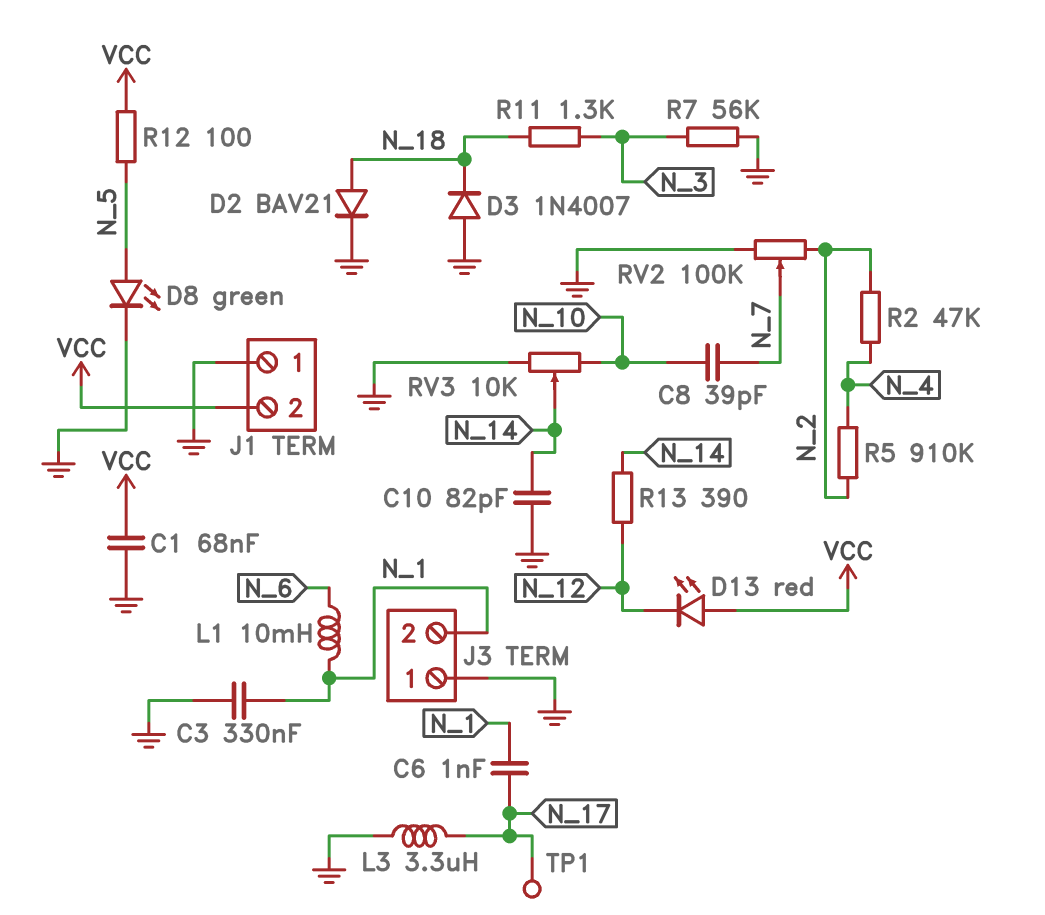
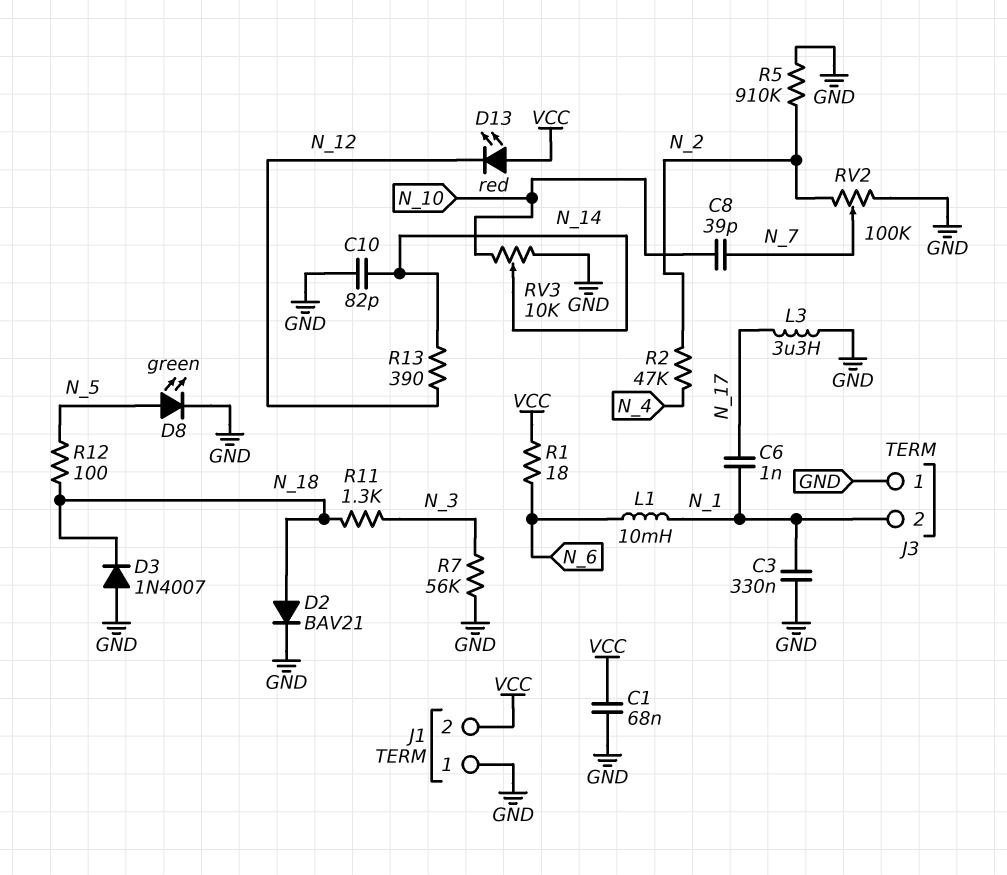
R1: none -> 18 (N_6, VCC)
R5: 910k (N_2, N_4) -> 910k (GND, N_2)
R12: 100 (N_5, VCC) -> 100 (N_5, N_18)
TP1: test point (N_17) -> none

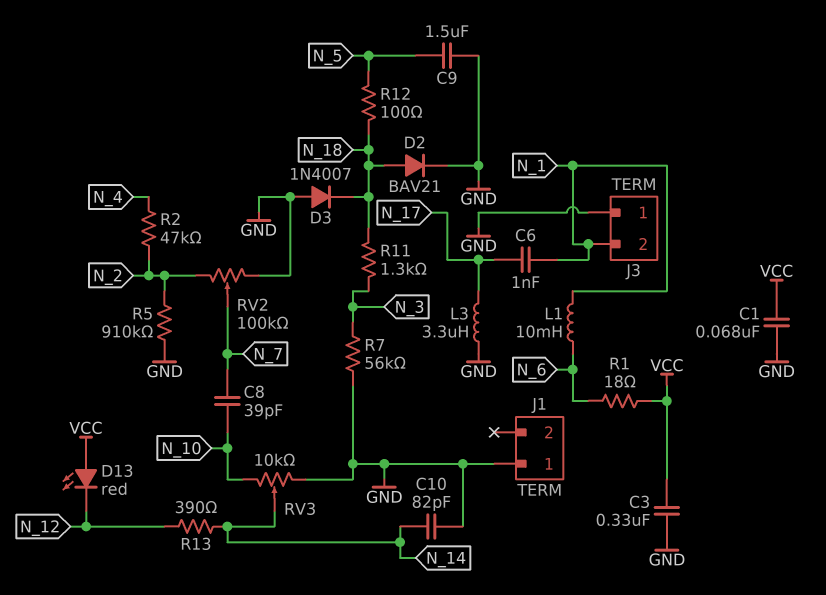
C3: 330nF (GND, N_1) -> 330nF (GND, VCC)
C9: none -> 1.5uF (GND, N_5)
D8: LED green (A N_5, K GND) -> none
J1 pin 2: VCC -> none

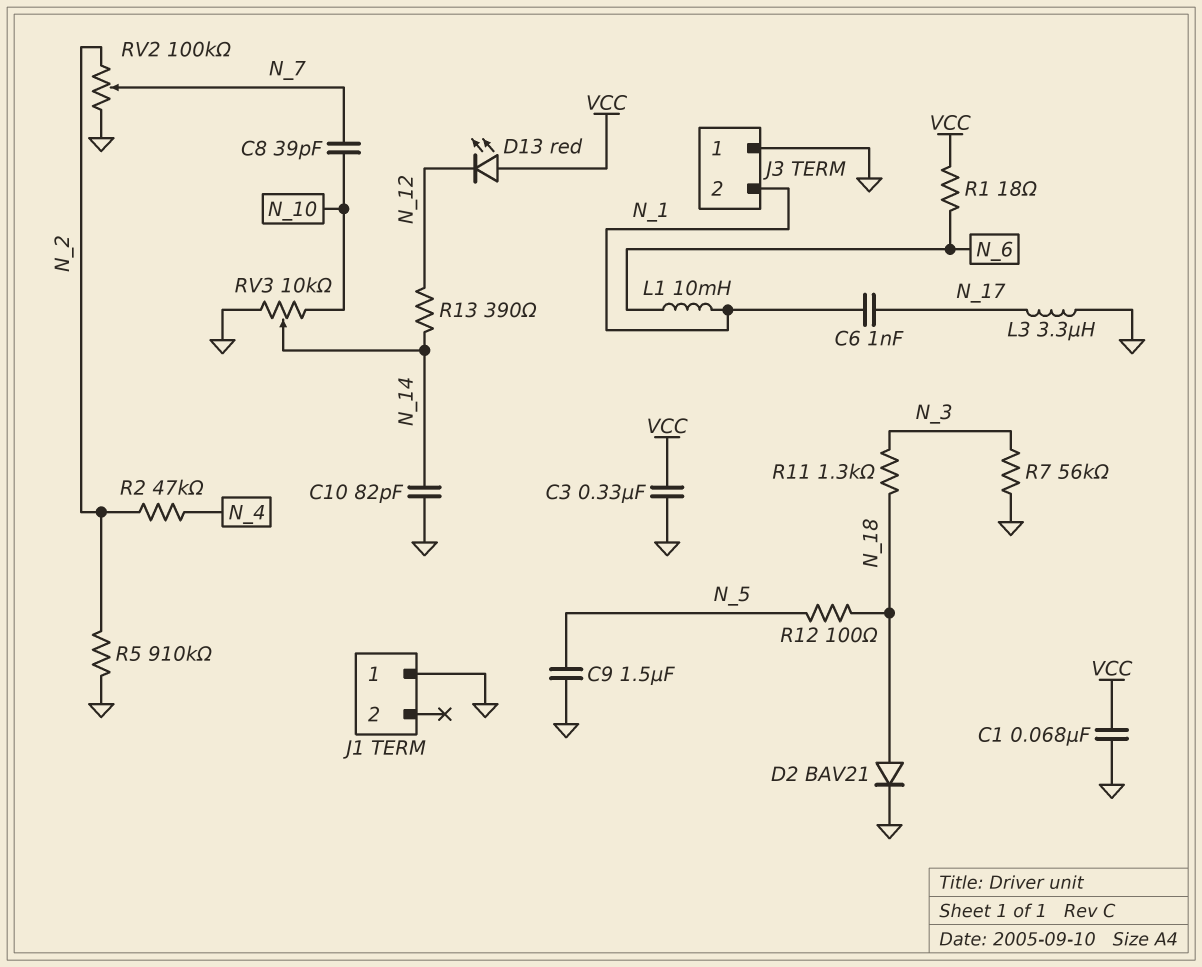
D3: diode 1N4007 (A GND, K N_18) -> none

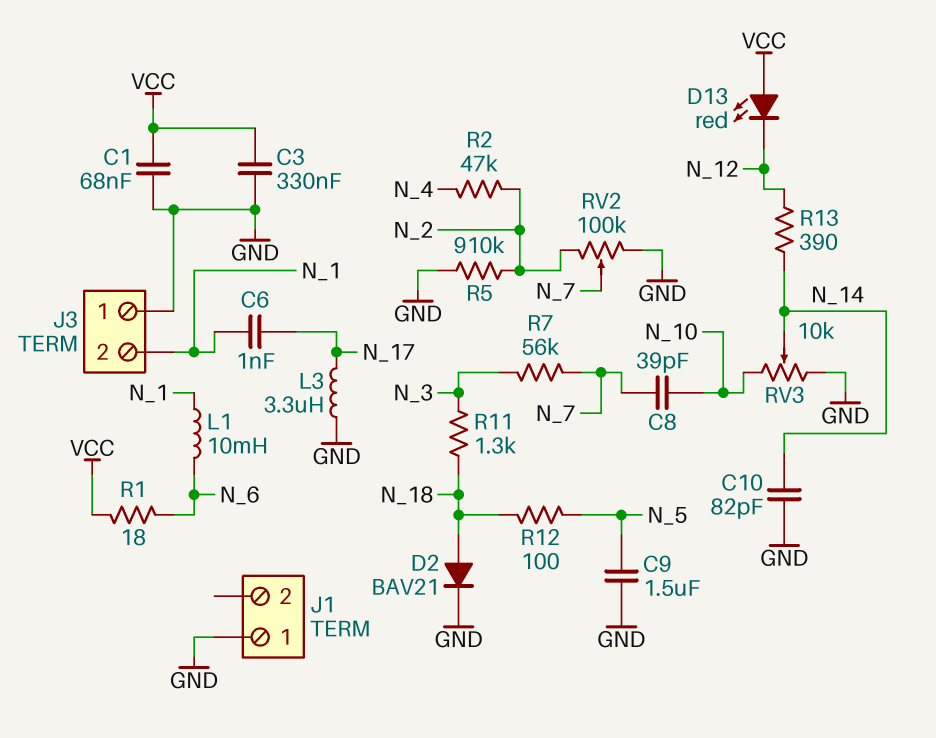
R7: 56k (GND, N_3) -> 56k (N_3, N_7)

